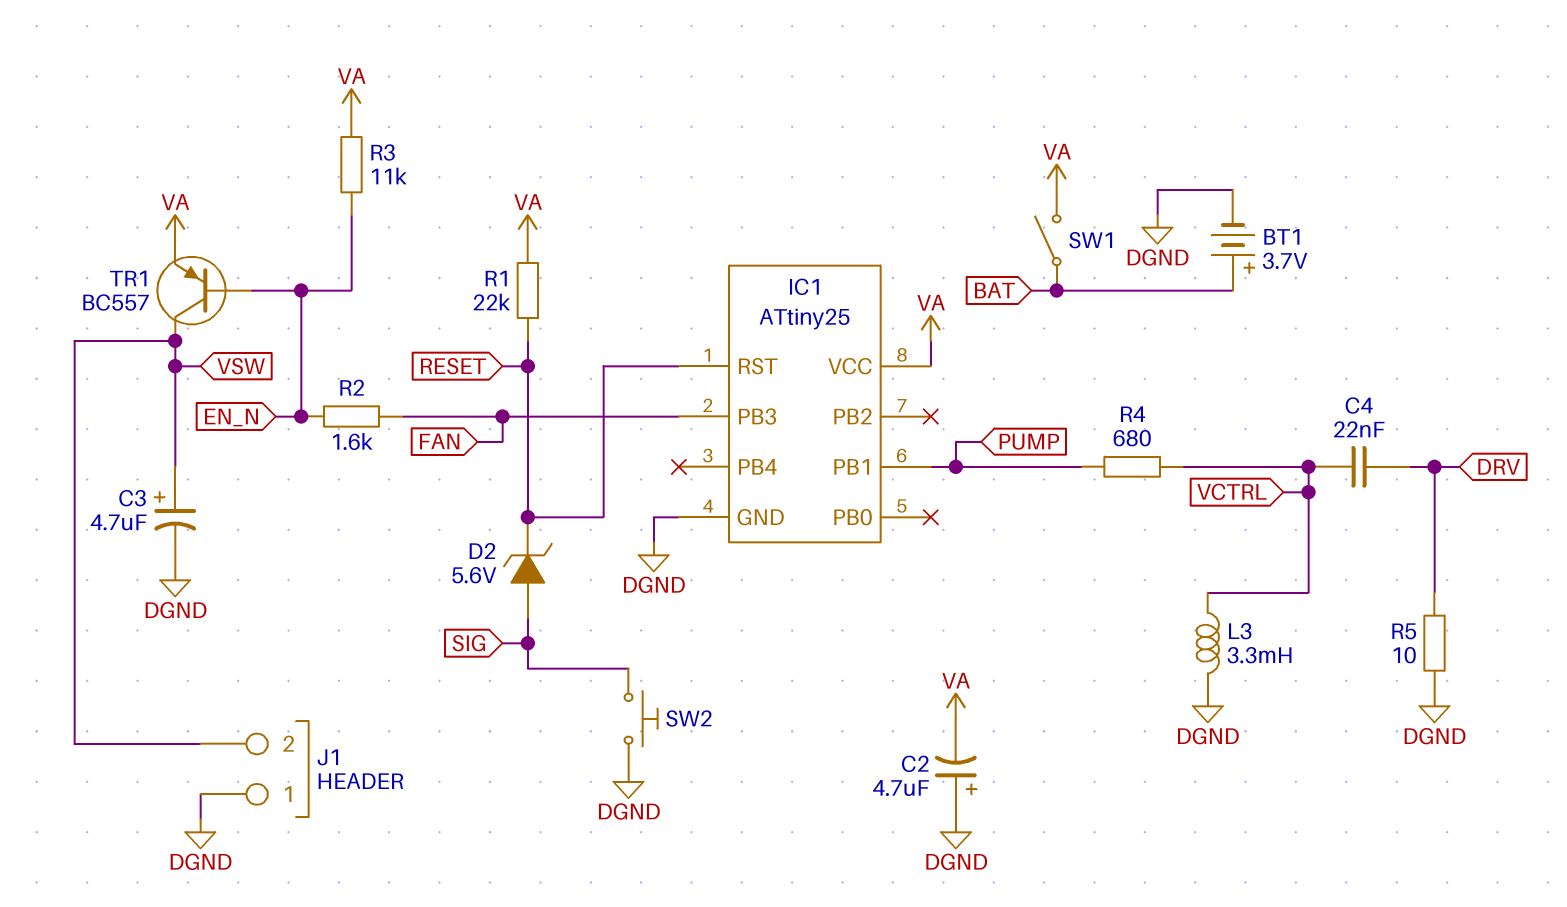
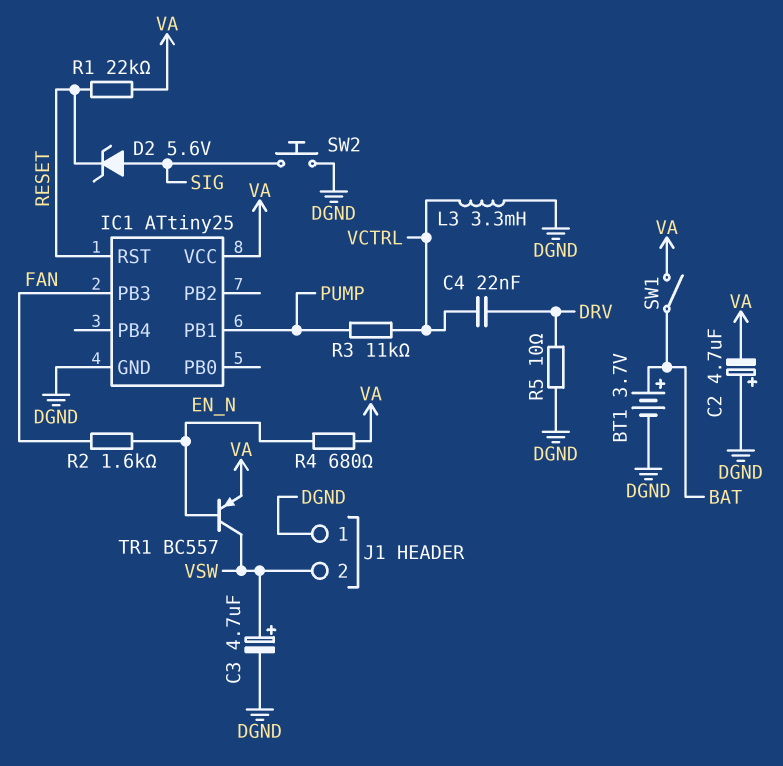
R3: 11k (EN_N, VA) -> 11k (PUMP, VCTRL)
R4: 680 (PUMP, VCTRL) -> 680 (EN_N, VA)

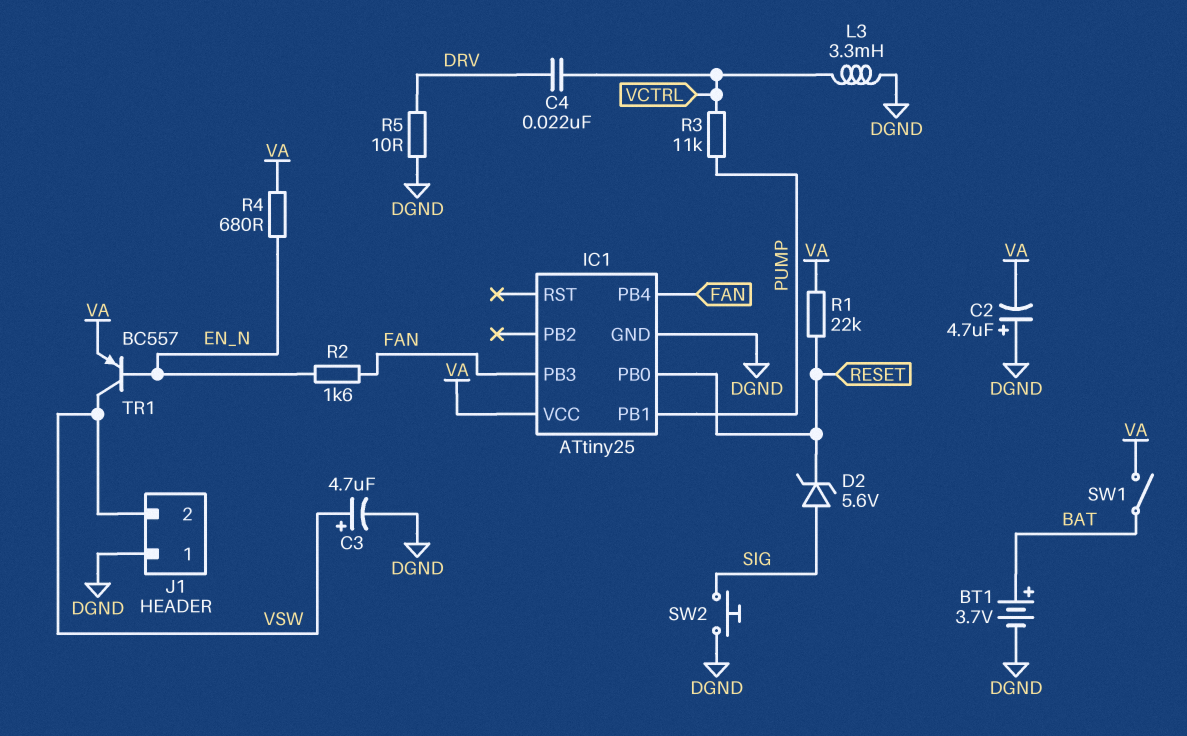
IC1 pin PB0: none -> RESET
IC1 pin PB4: none -> FAN
IC1 pin RST: RESET -> none

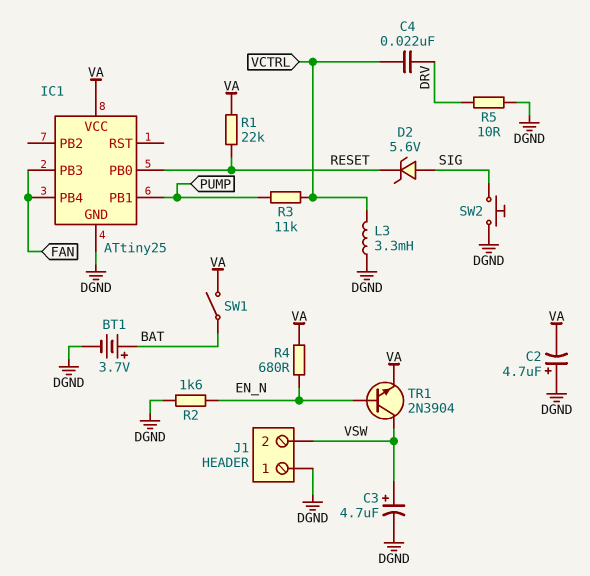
R2: 1.6k (EN_N, FAN) -> 1.6k (DGND, EN_N)
TR1: PNP BC557 (B EN_N, C VSW, E VA) -> NPN 2N3904 (B EN_N, C VSW, E VA)

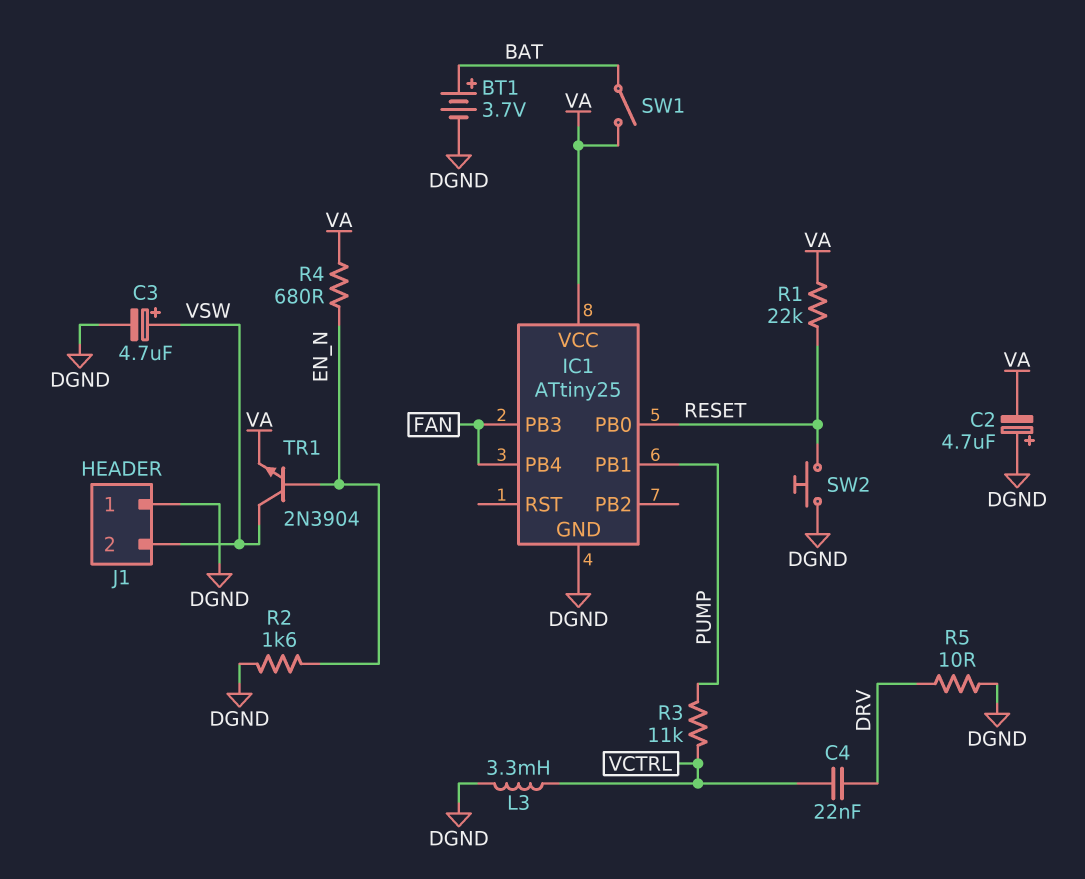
D2: zener 5.6V (A SIG, K RESET) -> none
SW2: button (DGND, SIG) -> button (DGND, RESET)

